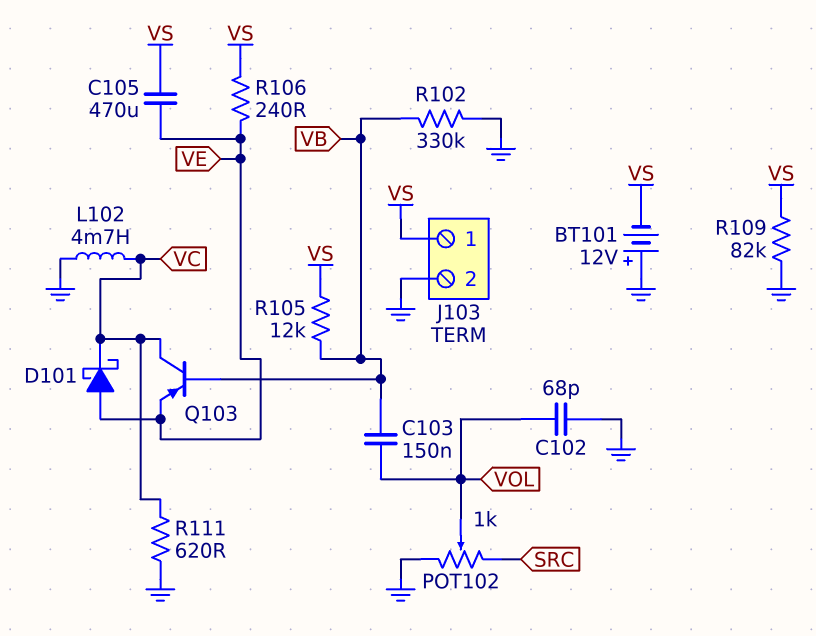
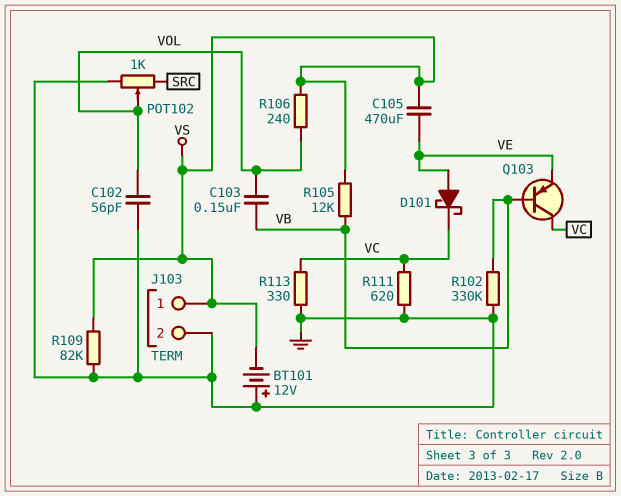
C102: 68pF (GND, VOL) -> 56pF (GND, VOL)
L102: 4.7mH (GND, VC) -> none
R106: 240 (VE, VS) -> 240 (VOL, VS)
R113: none -> 330 (GND, VC)

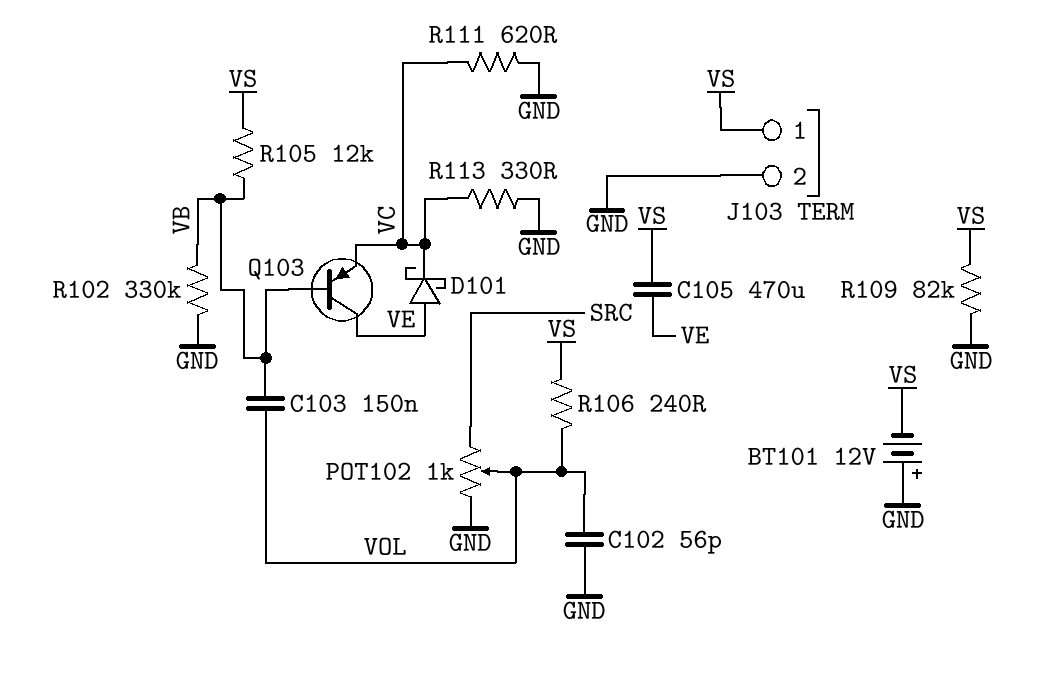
Q103: PNP (B VB, C VC, E VE) -> PNP (B VB, C VE, E VC)

